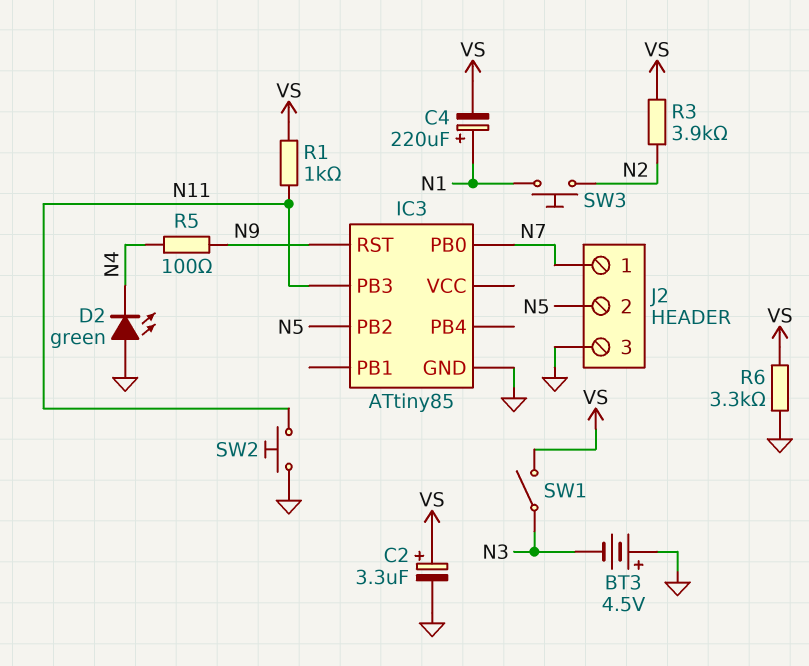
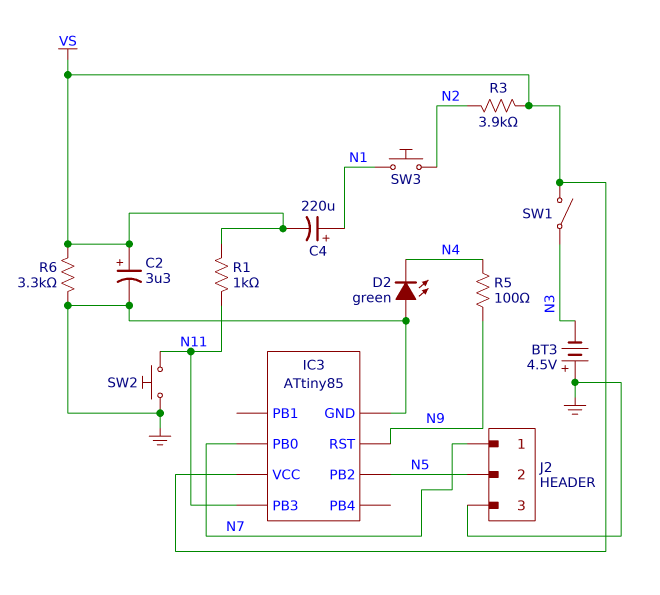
IC3 pin VCC: none -> VS

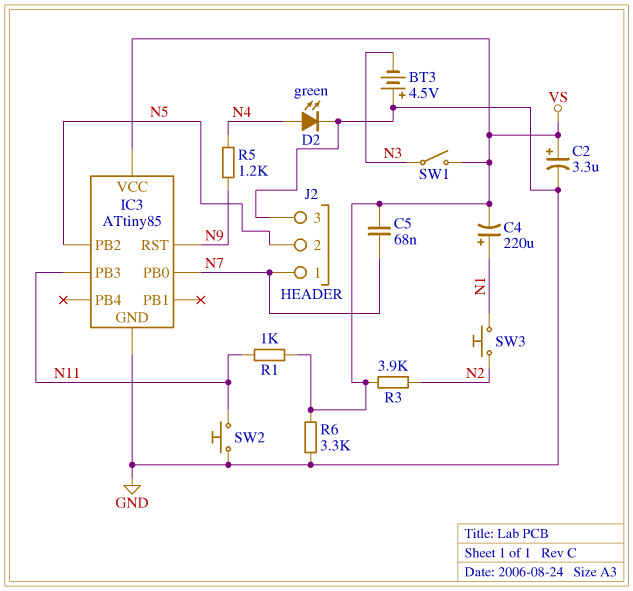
C5: none -> 68nF (N7, VS)
D2: LED green (A GND, K N4) -> LED green (A N4, K GND)
R5: 100 (N4, N9) -> 1.2k (N4, N9)

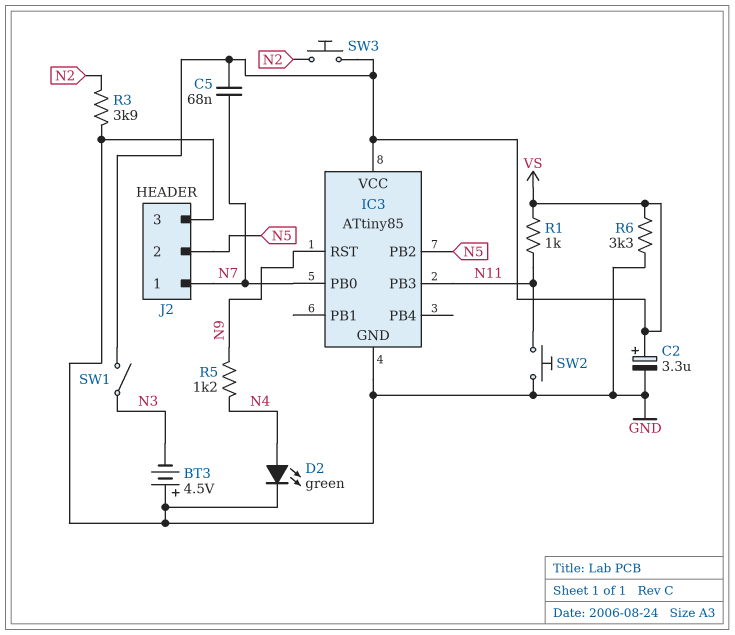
C4: 220uF (plus N1, minus VS) -> none
R3: 3.9k (N2, VS) -> 3.9k (GND, N2)
SW3: button (N1, N2) -> button (N2, VS)

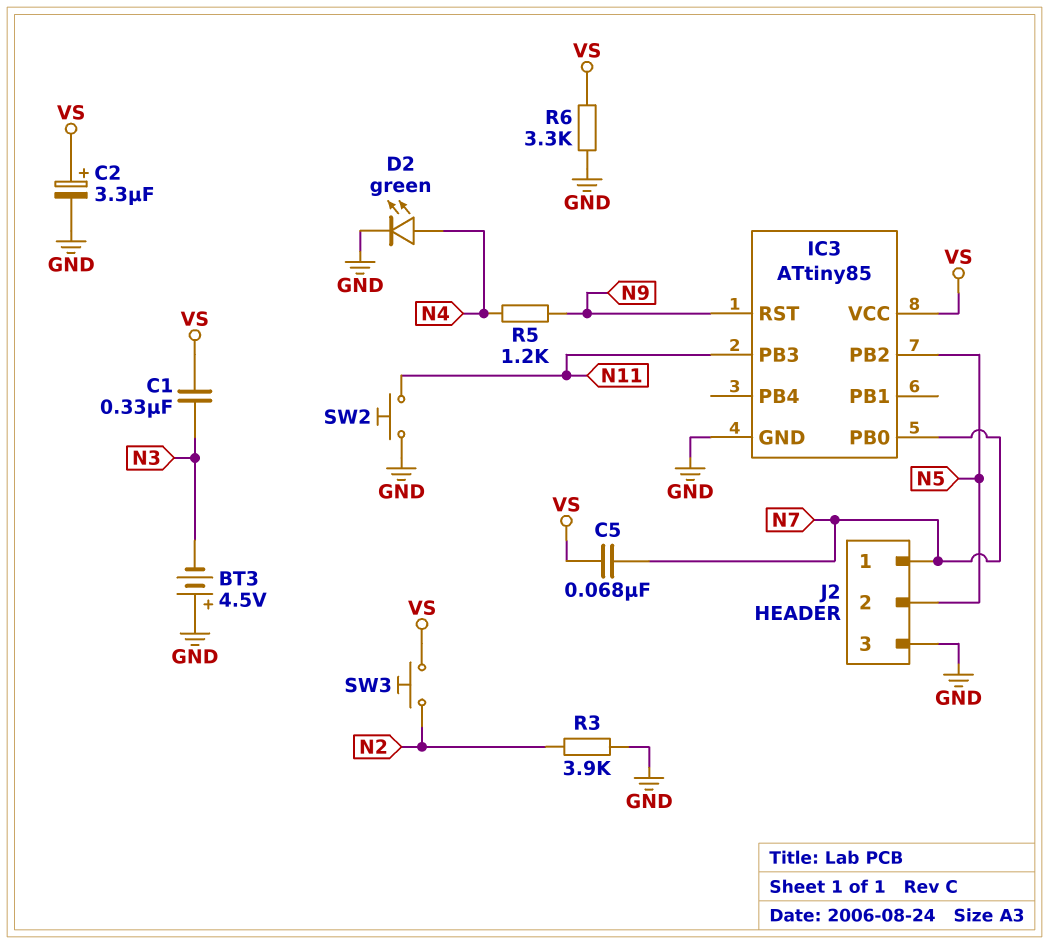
C1: none -> 330nF (N3, VS)
R1: 1k (N11, VS) -> none
SW1: switch (N3, VS) -> none

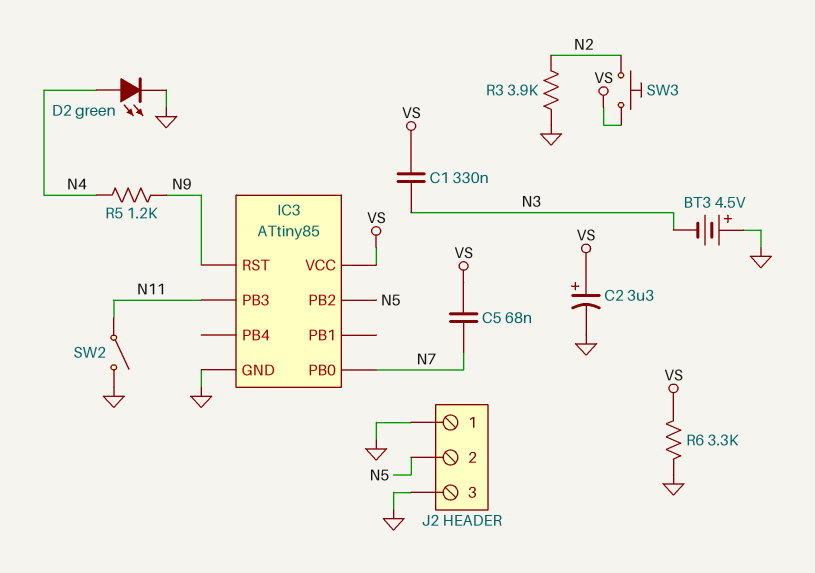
J2 pin 1: N7 -> GND
SW2: button (GND, N11) -> switch (GND, N11)

